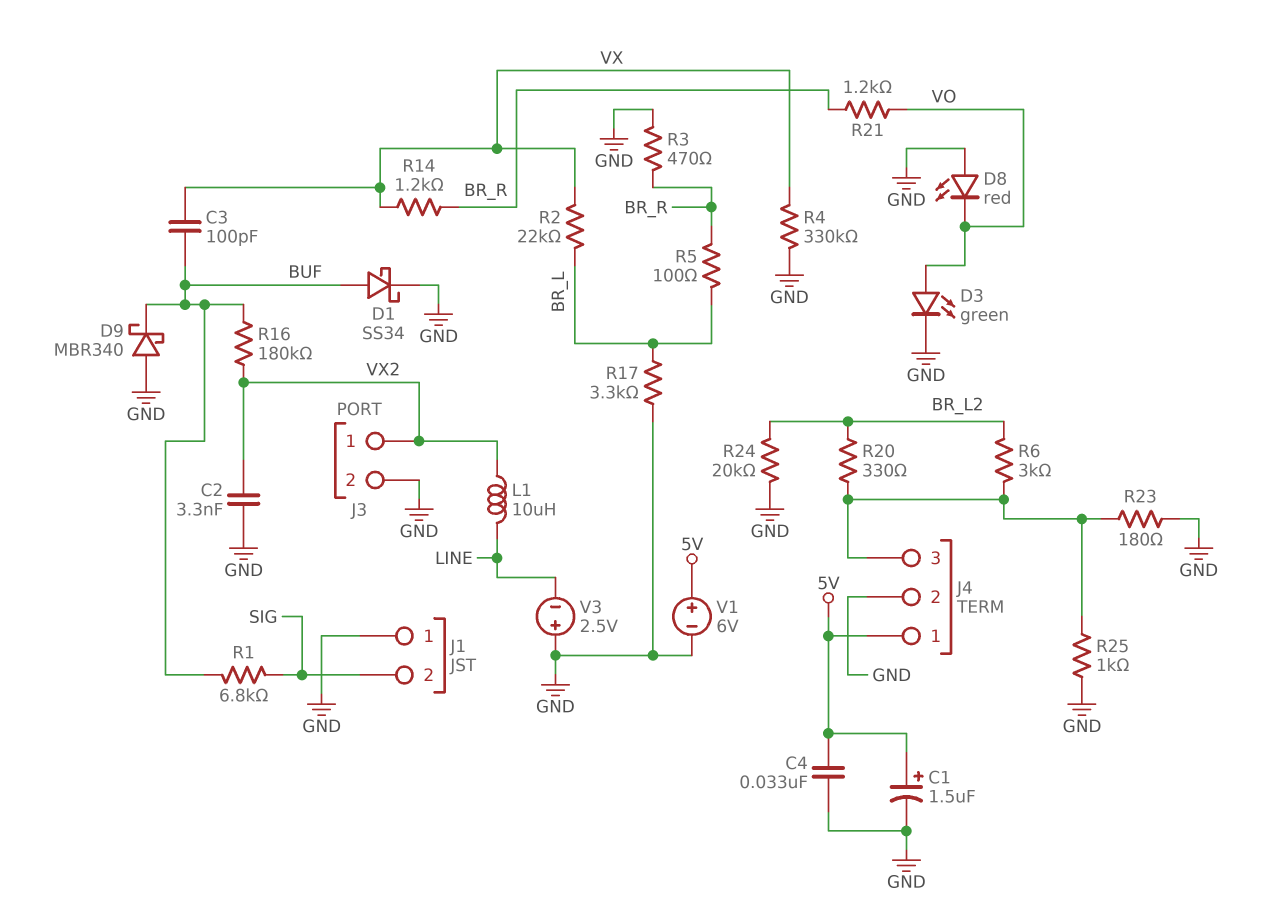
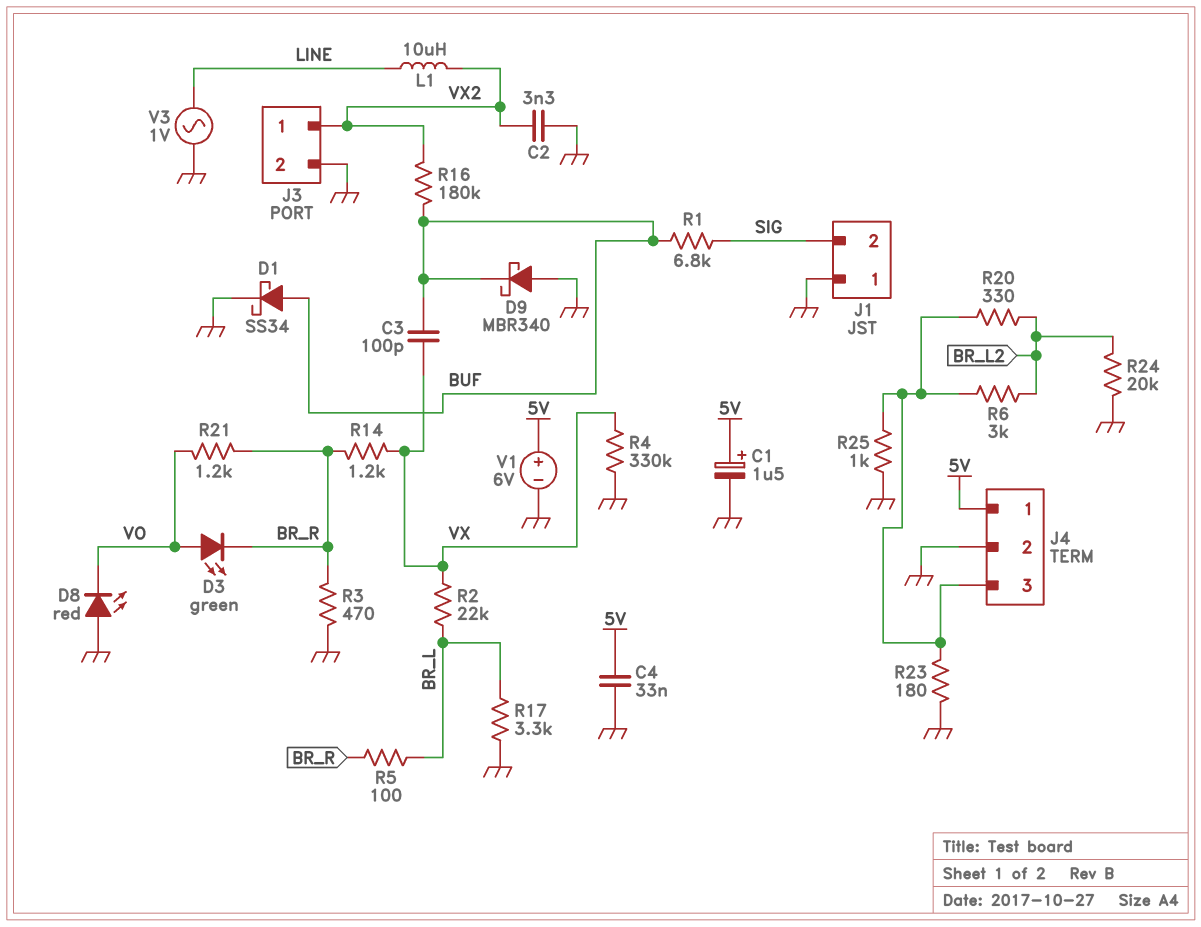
D3: LED green (A VO, K GND) -> LED green (A VO, K BR_R)
V3: 2.5V (plus GND, minus LINE) -> AC 1V (GND, LINE)

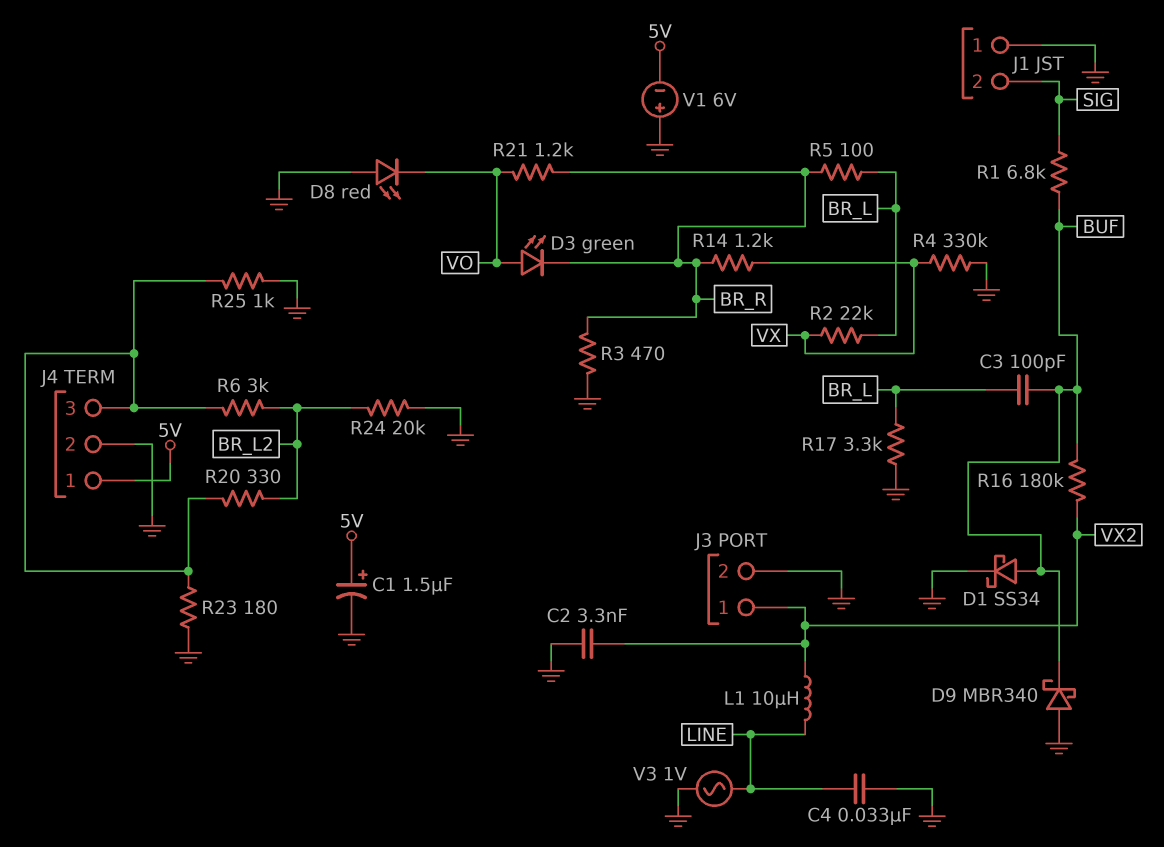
C3: 100pF (BUF, VX) -> 100pF (BR_L, BUF)
C4: 33nF (5V, GND) -> 33nF (GND, LINE)
V1: 6V (plus 5V, minus GND) -> 6V (plus GND, minus 5V)

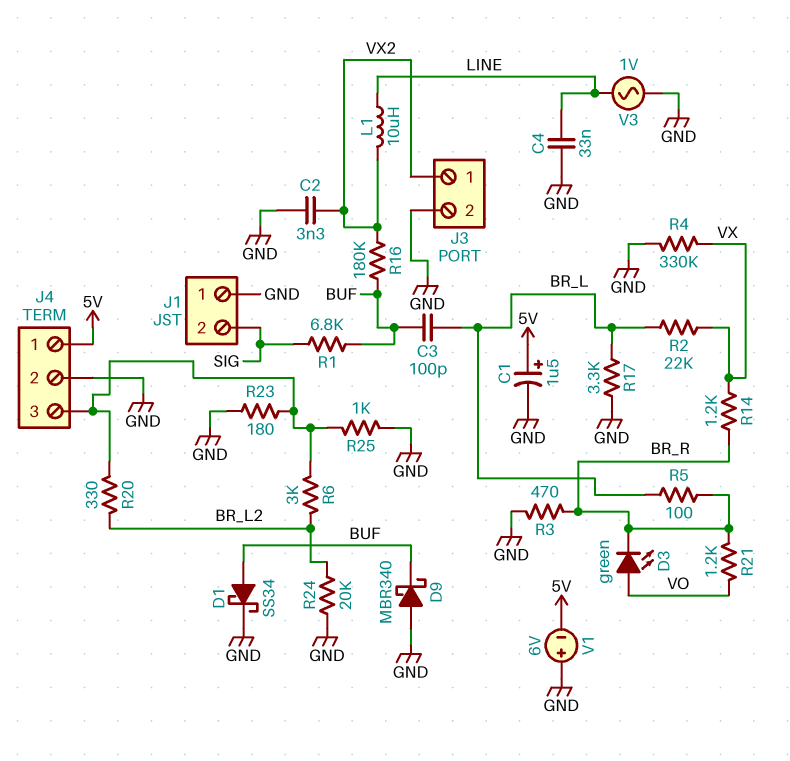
D8: LED red (A GND, K VO) -> none

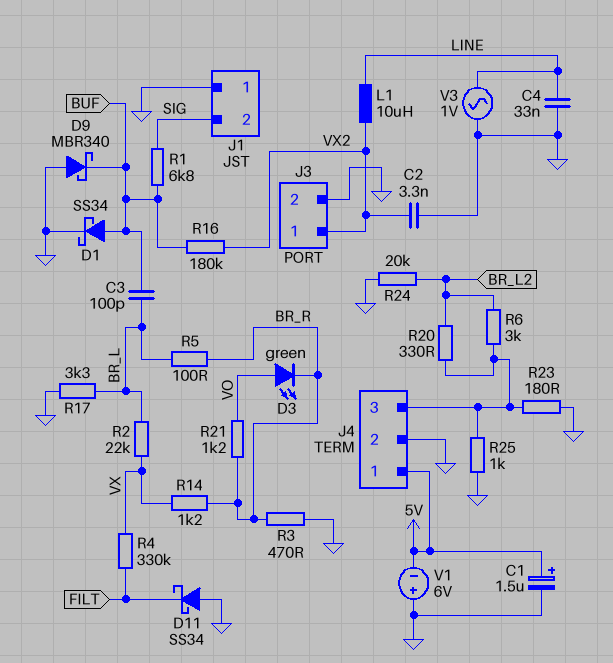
D11: none -> schottky SS34 (A GND, K FILT)
R4: 330k (GND, VX) -> 330k (FILT, VX)

